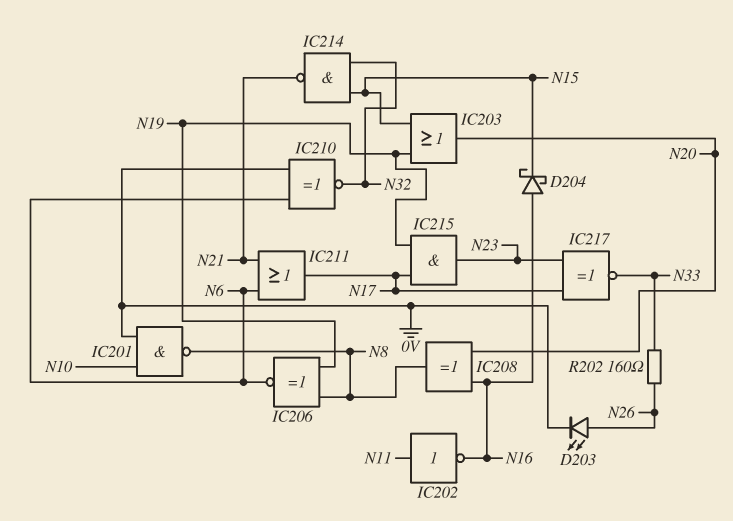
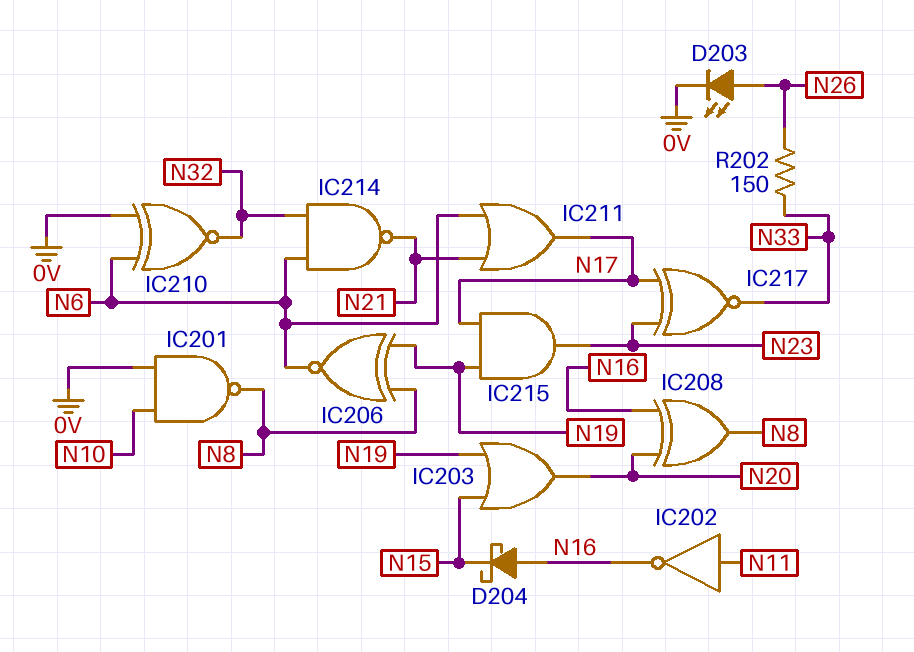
IC214: NAND (in N15, in N32, out N21) -> NAND (in N6, in N32, out N21)
R202: 160 (N26, N33) -> 150 (N26, N33)

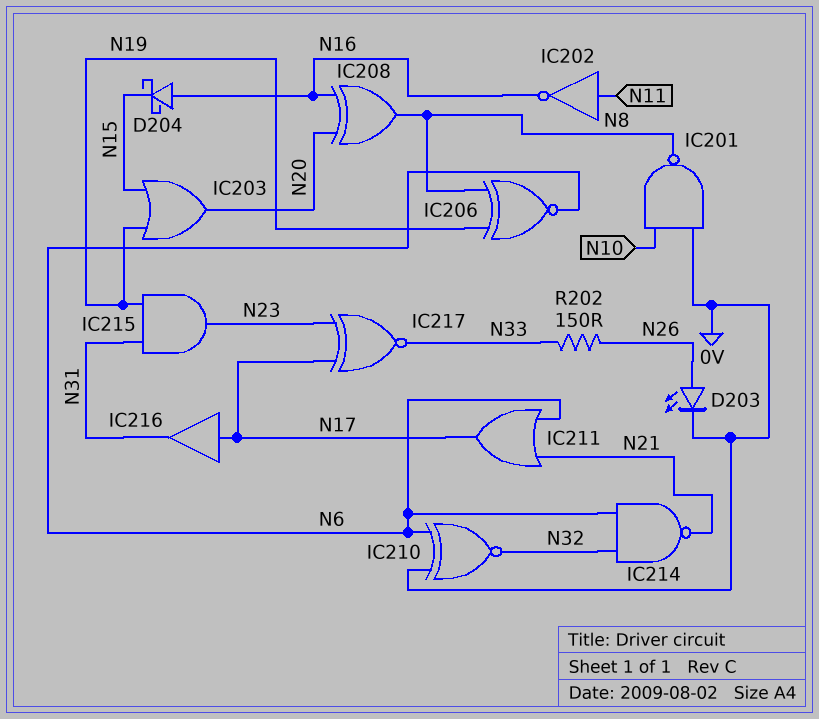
IC215: AND (in N17, in N19, out N23) -> AND (in N19, in N31, out N23)
IC216: none -> buffer (in N17, out N31)

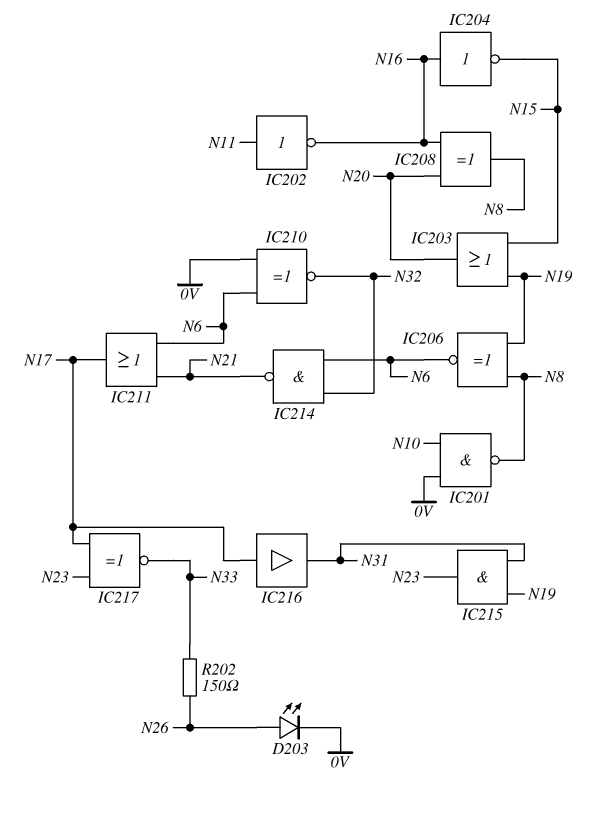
D204: schottky (A N16, K N15) -> none
IC204: none -> NOT (in N16, out N15)

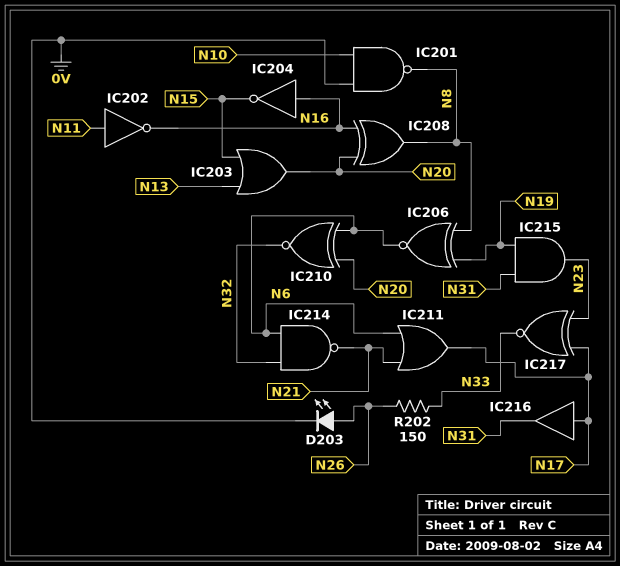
IC203: OR (in N15, in N19, out N20) -> OR (in N13, in N15, out N20)
IC210: XNOR (in 0V, in N6, out N32) -> XNOR (in N6, in N20, out N32)

